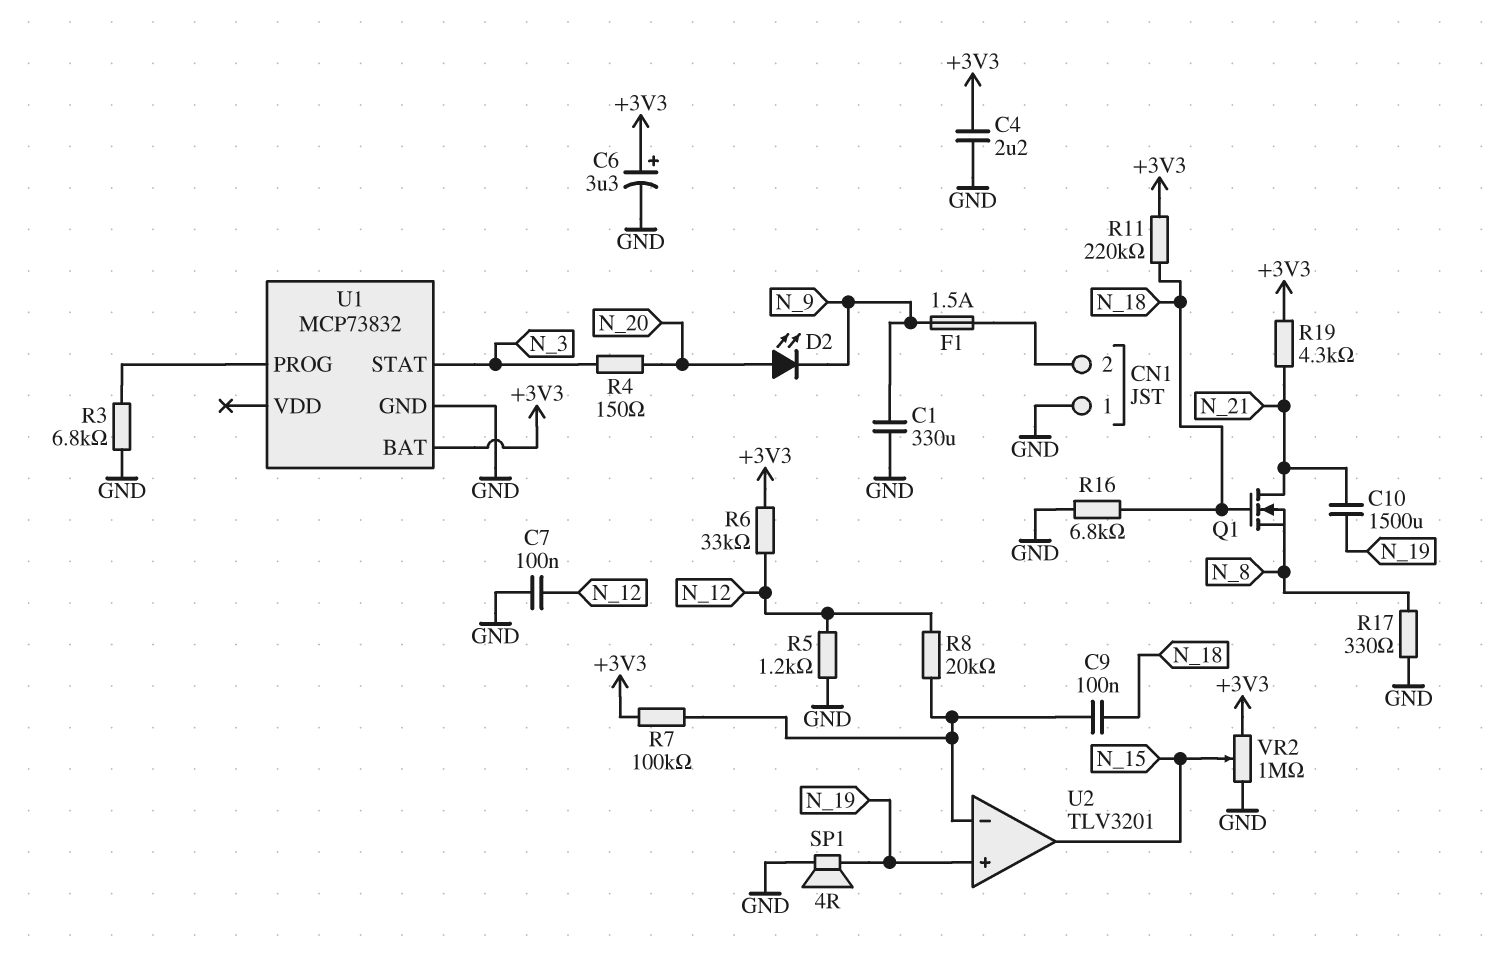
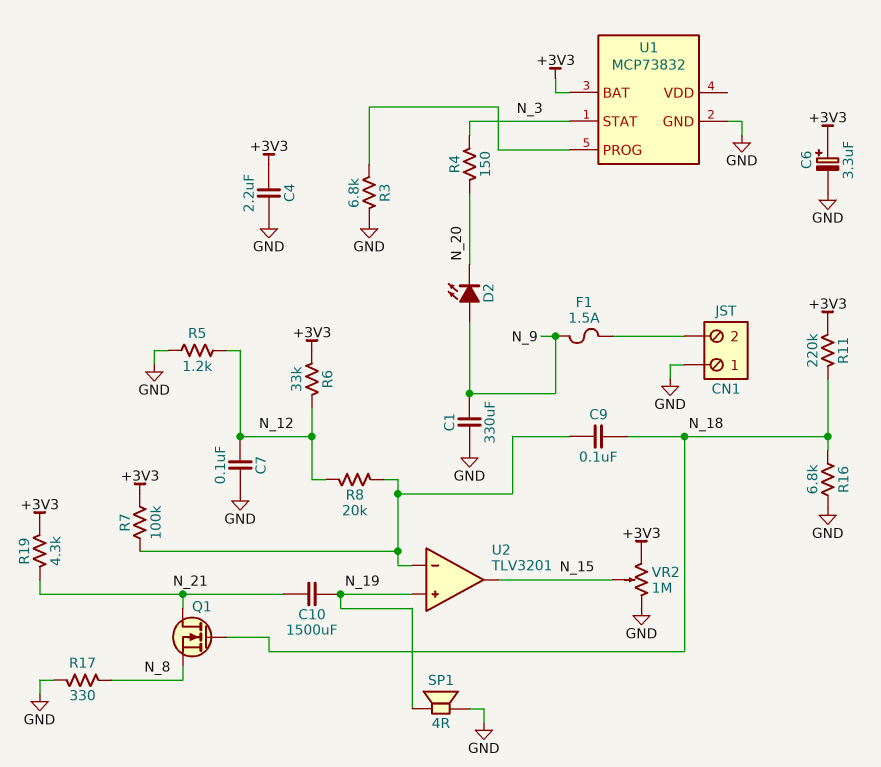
D2: LED (A N_20, K N_9) -> LED (A N_9, K N_20)

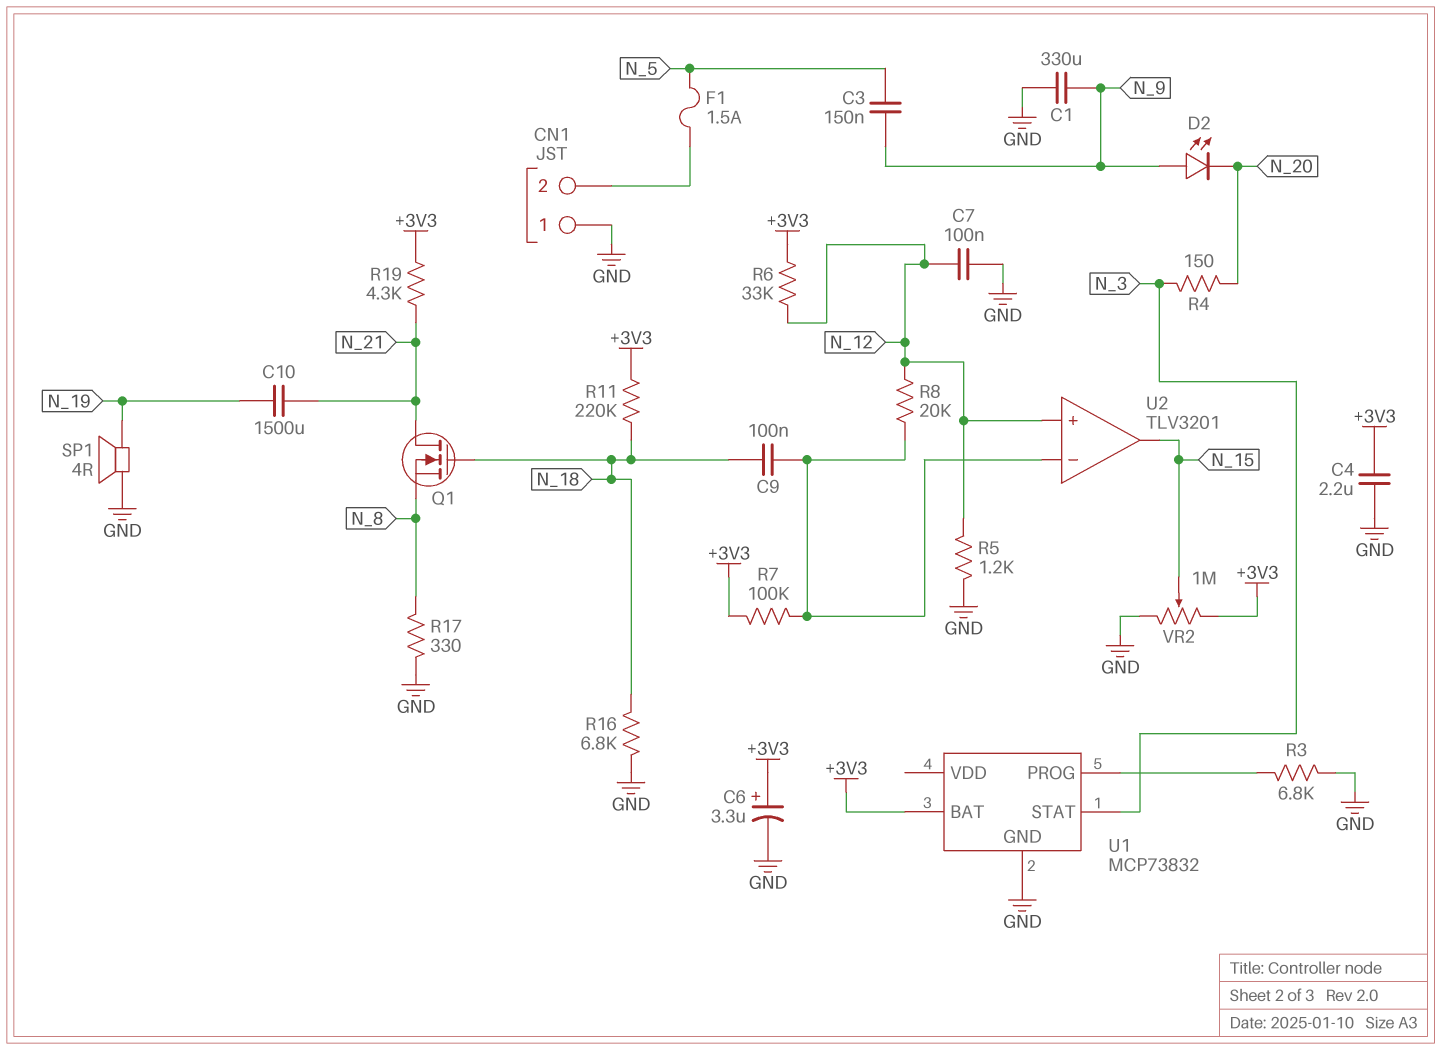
C3: none -> 150nF (N_5, N_9)
F1: 1.5A (CN1/2, N_9) -> 1.5A (CN1/2, N_5)
U2 pin in+: N_19 -> N_12

